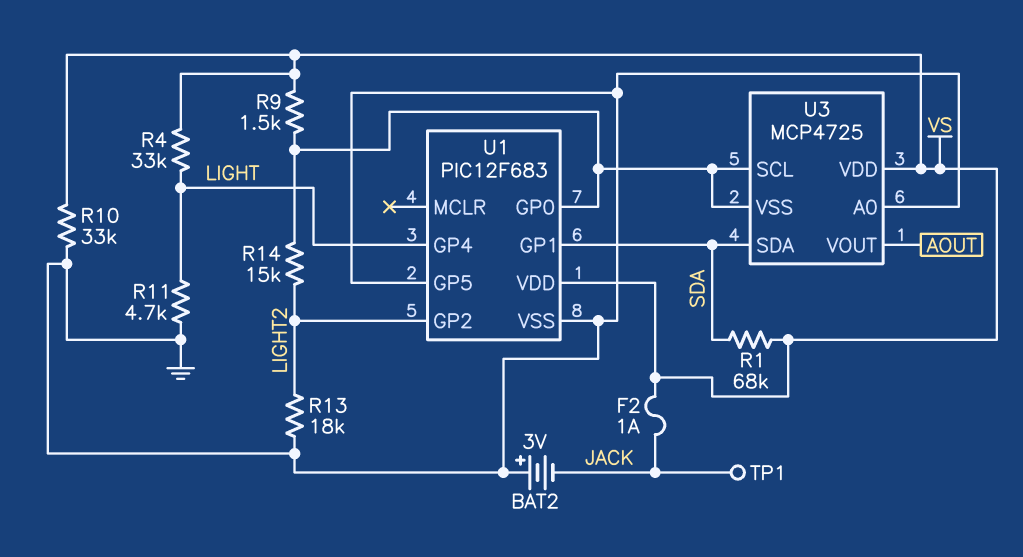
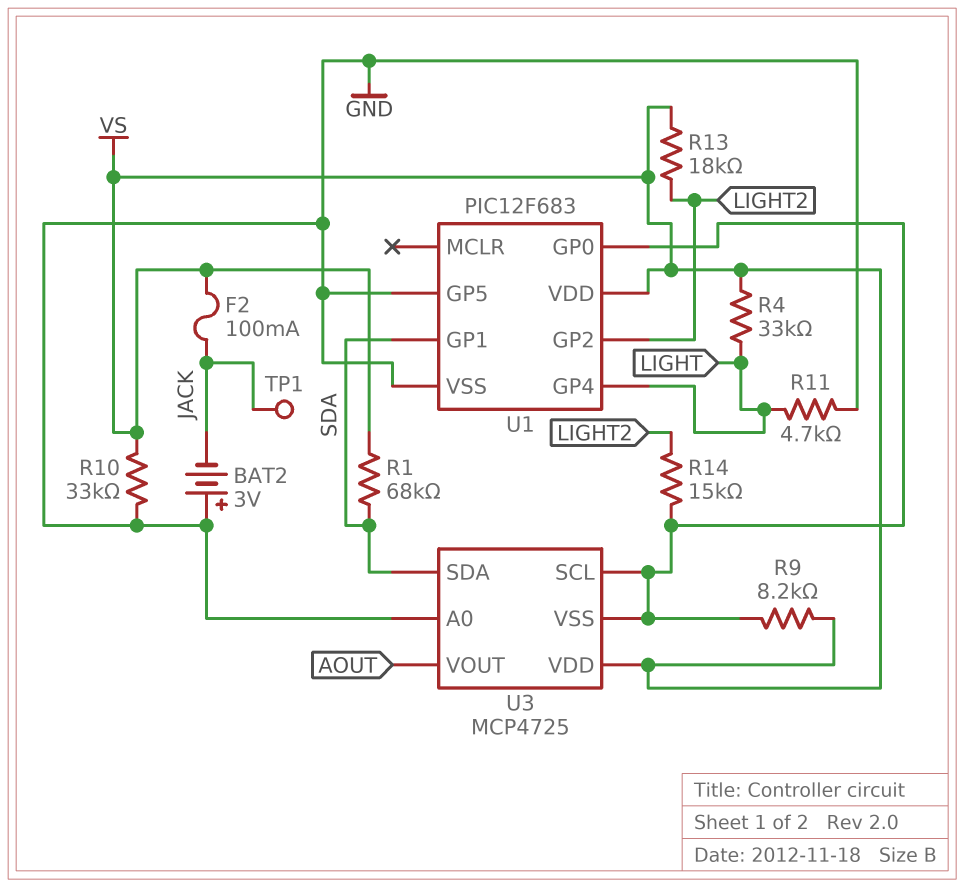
F2: 1A (JACK, VS) -> 100mA (JACK, VS)
R9: 1.5k (U1/GP0, VS) -> 8.2k (U1/GP0, VS)
R13: 18k (GND, LIGHT2) -> 18k (LIGHT2, VS)

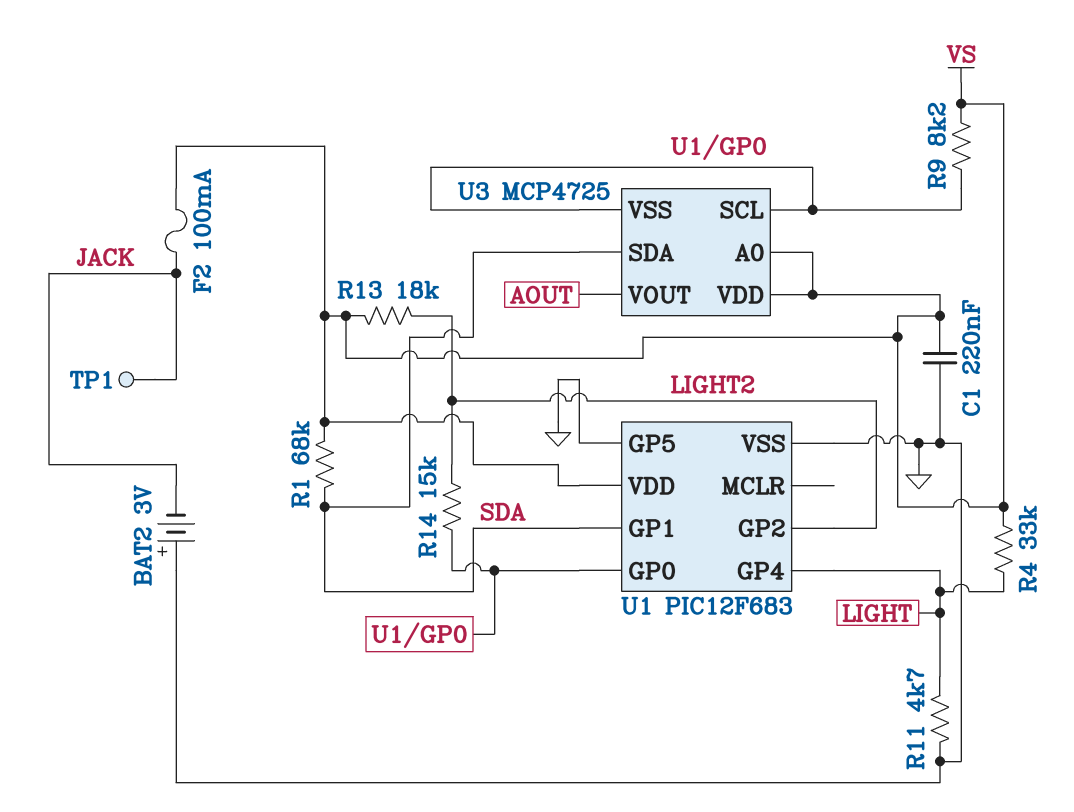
C1: none -> 220nF (GND, VS)
R10: 33k (GND, VS) -> none
U3 pin A0: GND -> VS

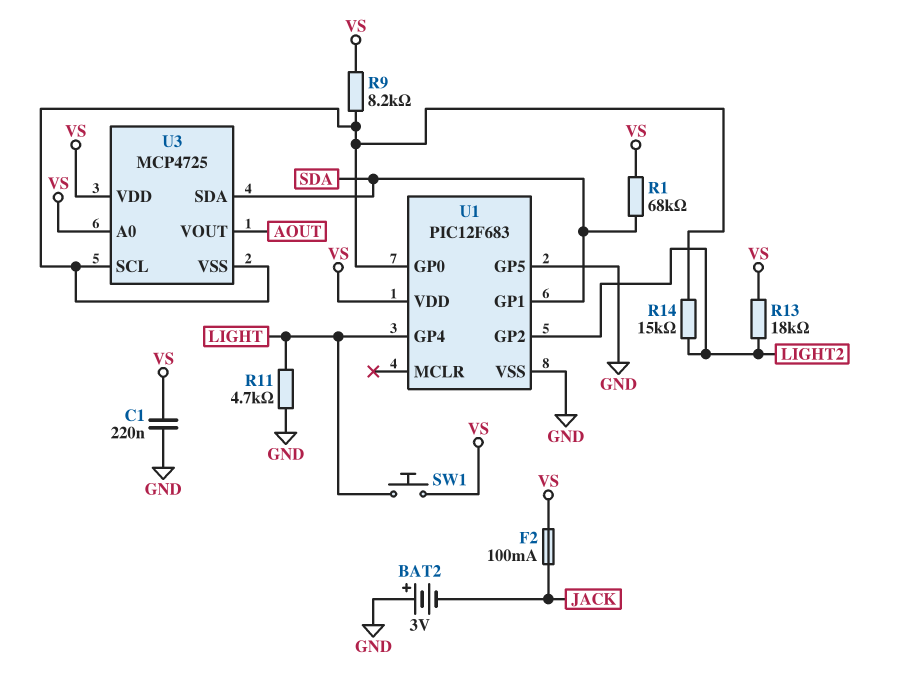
R4: 33k (LIGHT, VS) -> none
SW1: none -> button (LIGHT, VS)
TP1: test point (JACK) -> none

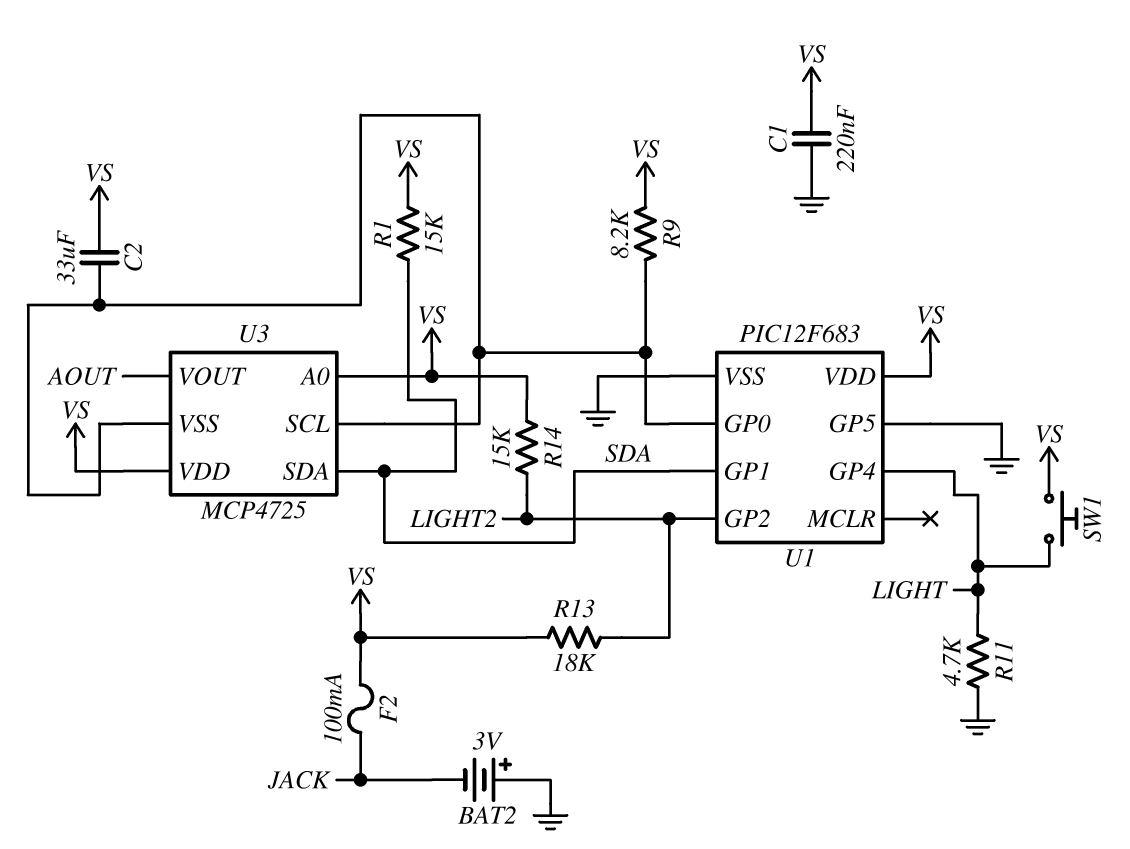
C2: none -> 33uF (U1/GP0, VS)
R1: 68k (SDA, VS) -> 15k (SDA, VS)
R14: 15k (LIGHT2, U1/GP0) -> 15k (LIGHT2, VS)

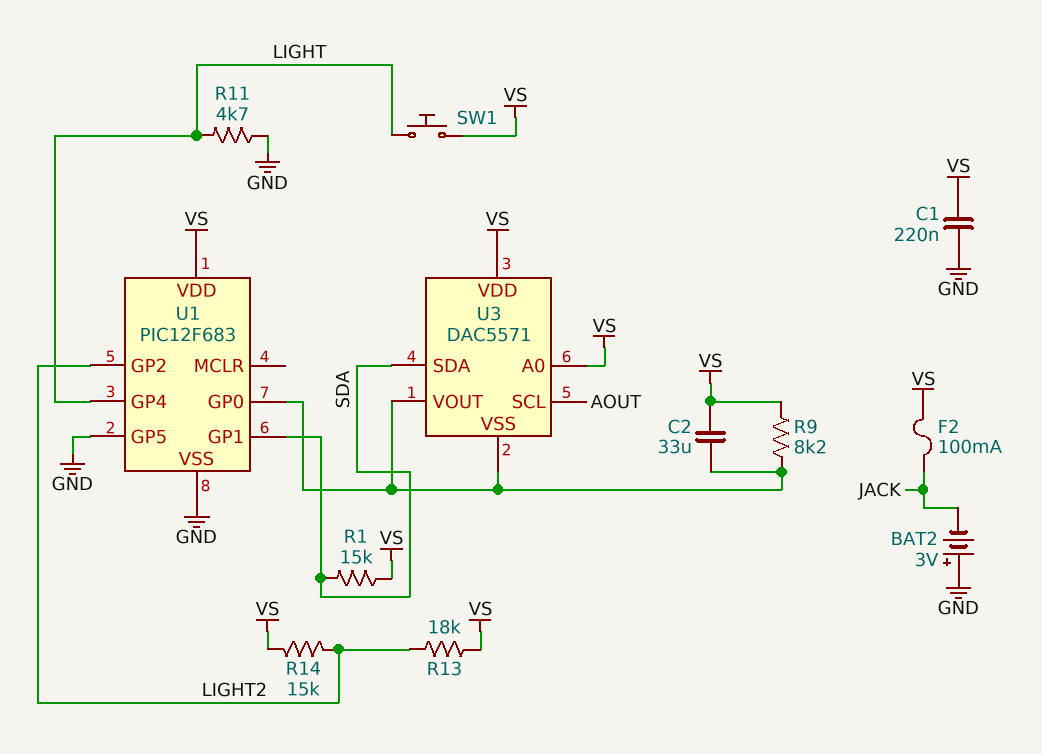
U3: MCP4725 -> DAC5571
U3 pin SCL: U1/GP0 -> AOUT
U3 pin VOUT: AOUT -> U1/GP0

